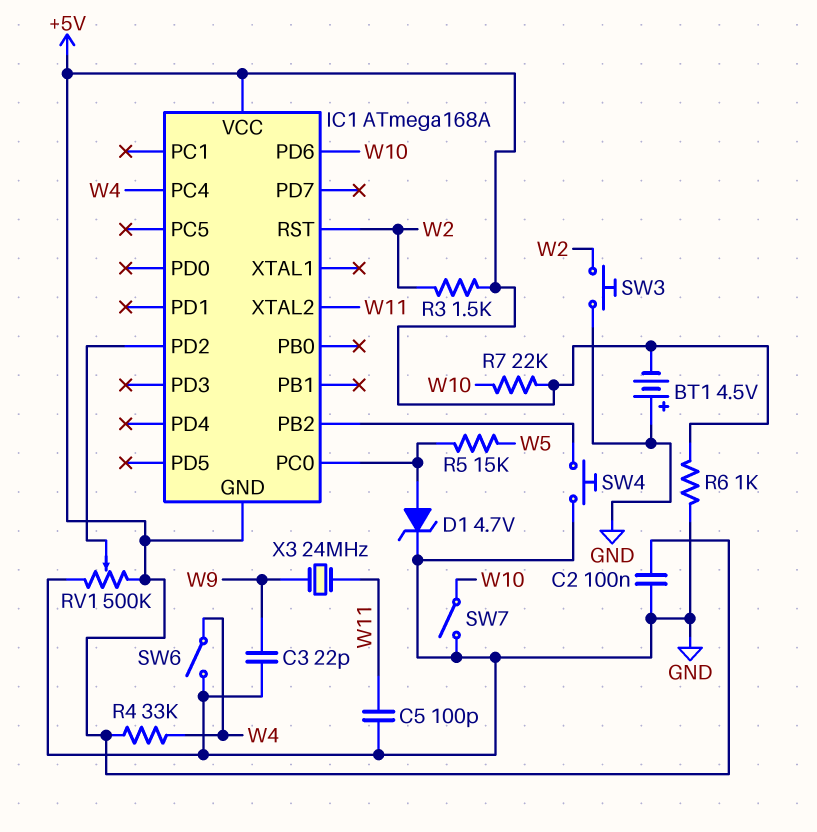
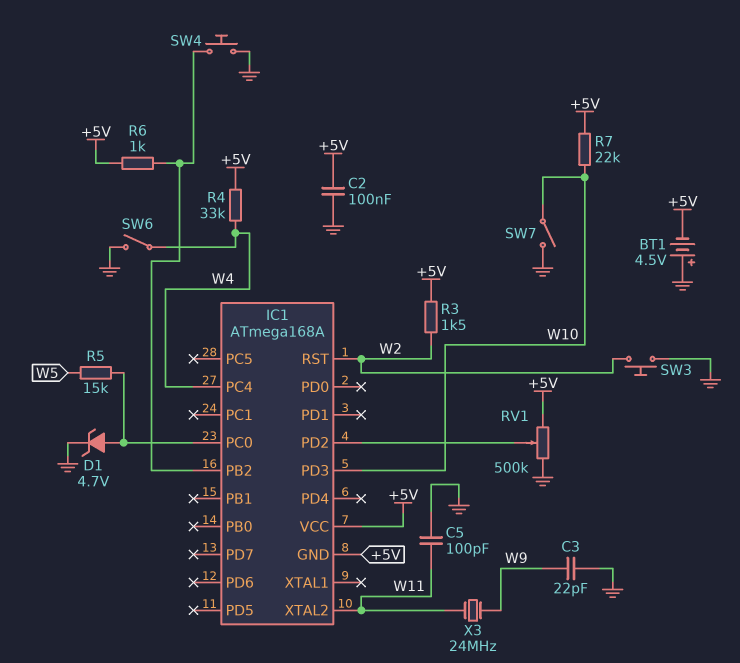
IC1 pin PD3: none -> W10
IC1 pin PD6: W10 -> none
R6: 1k (+5V, GND) -> 1k (+5V, IC1/PB2)

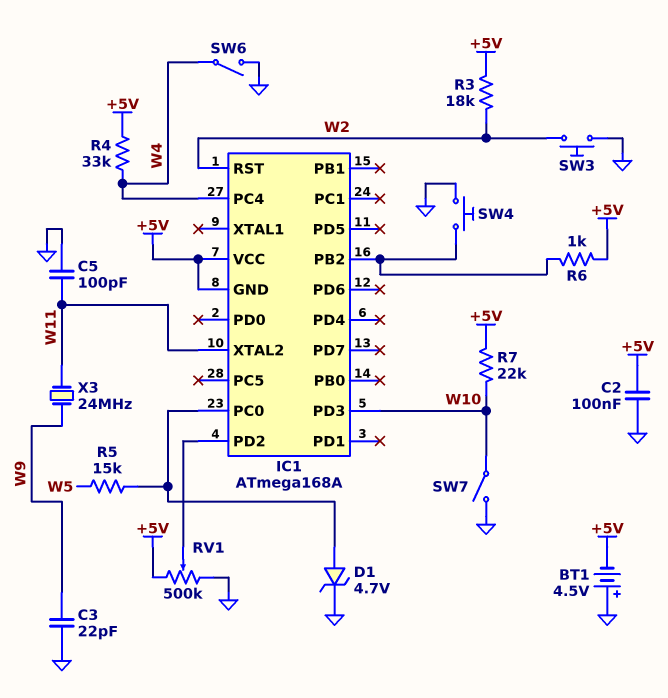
R3: 1.5k (+5V, W2) -> 18k (+5V, W2)

